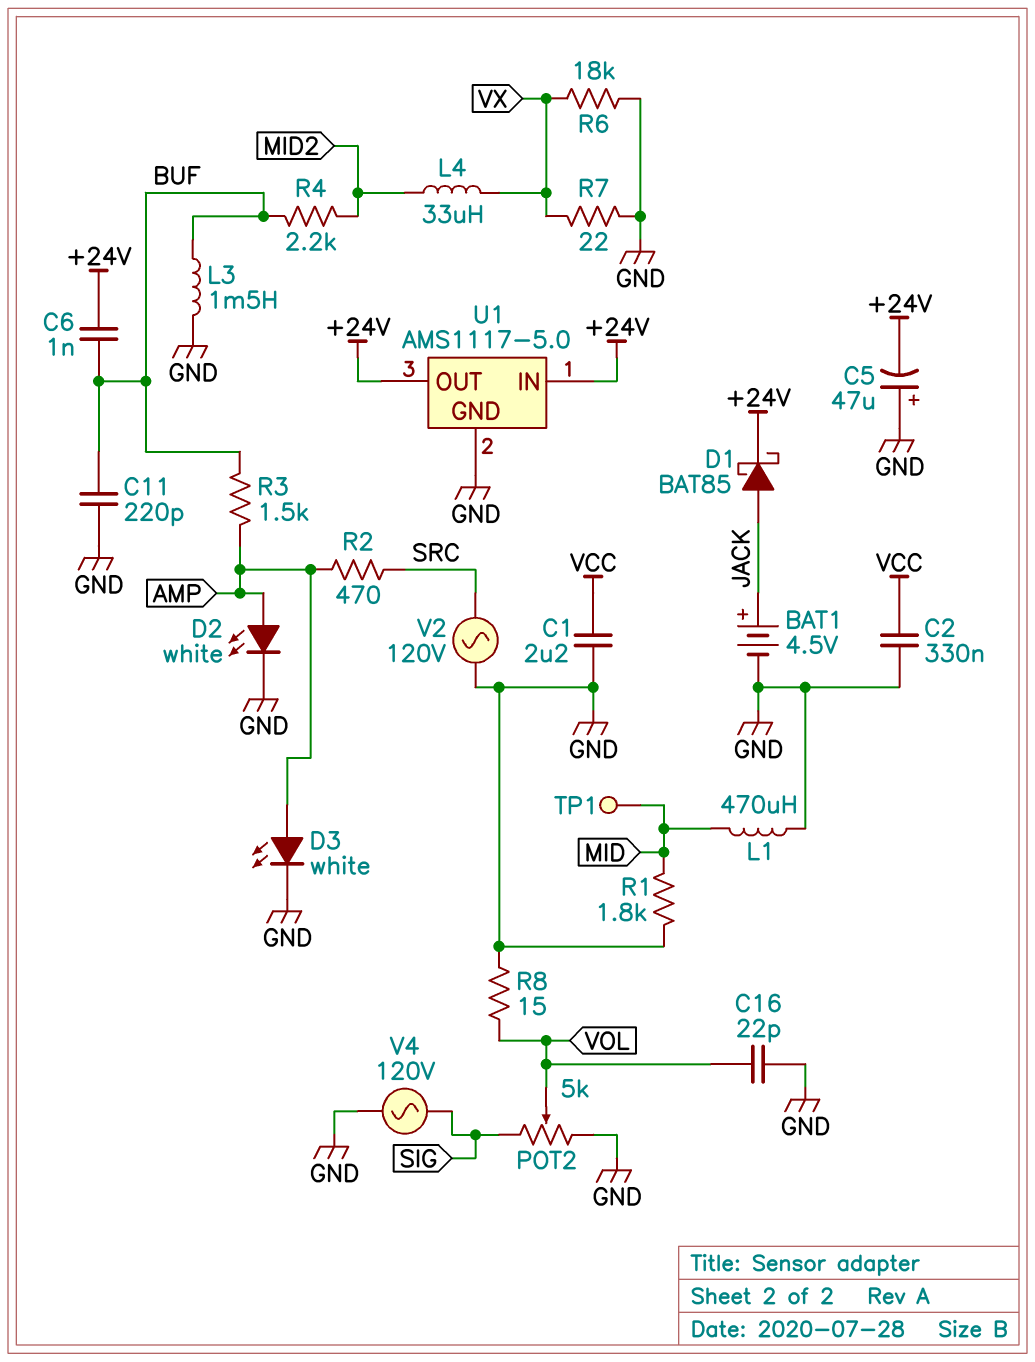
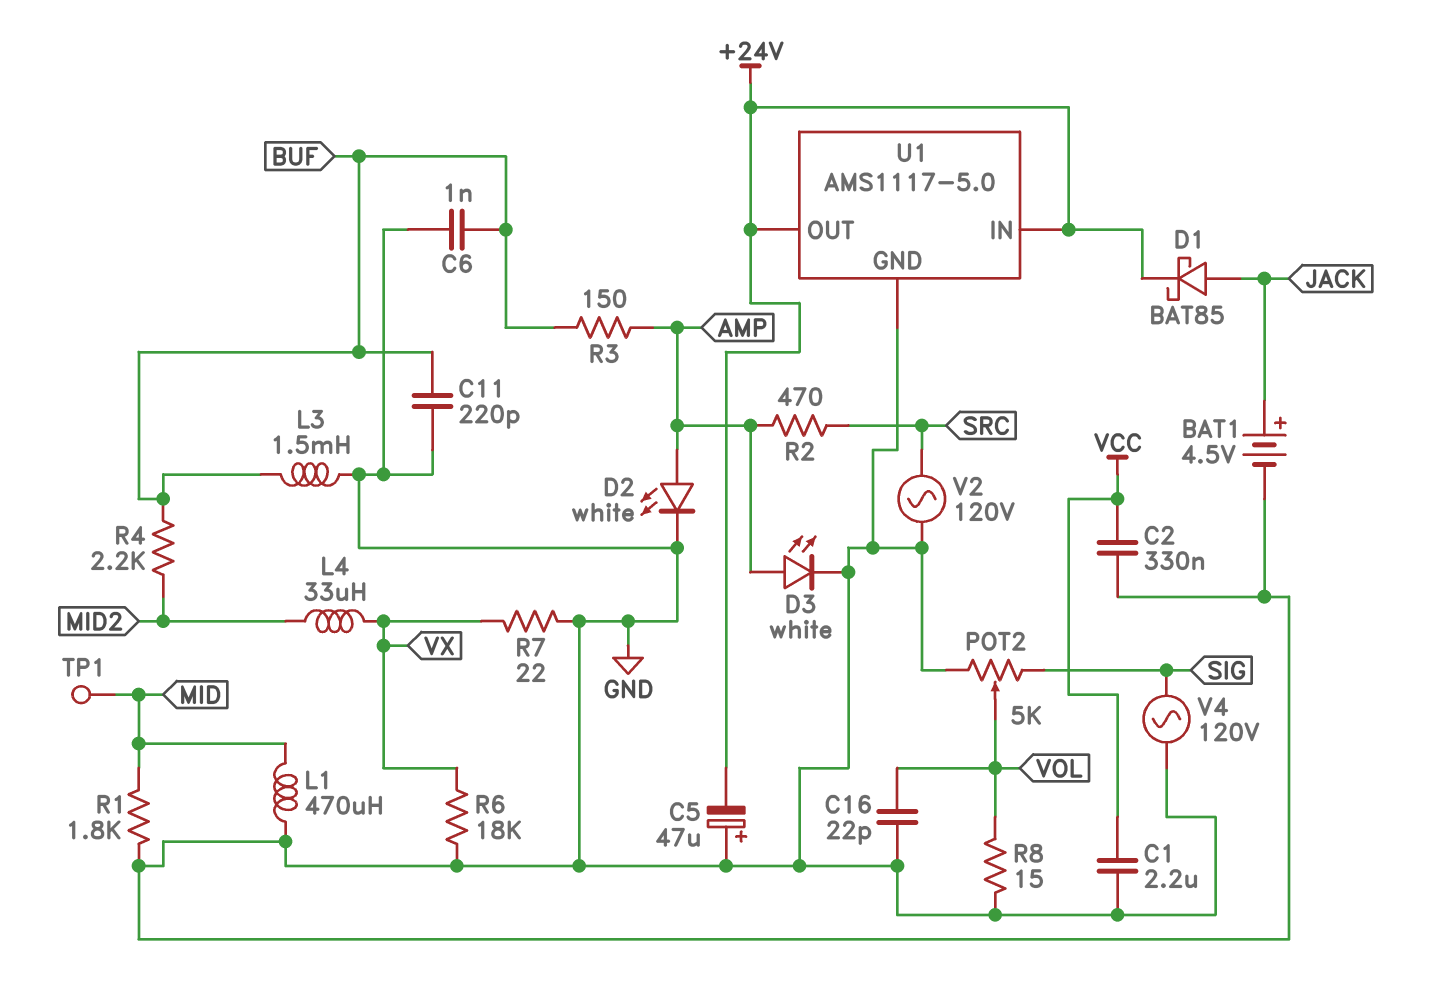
C6: 1nF (+24V, BUF) -> 1nF (BUF, GND)
R3: 1.5k (AMP, BUF) -> 150 (AMP, BUF)

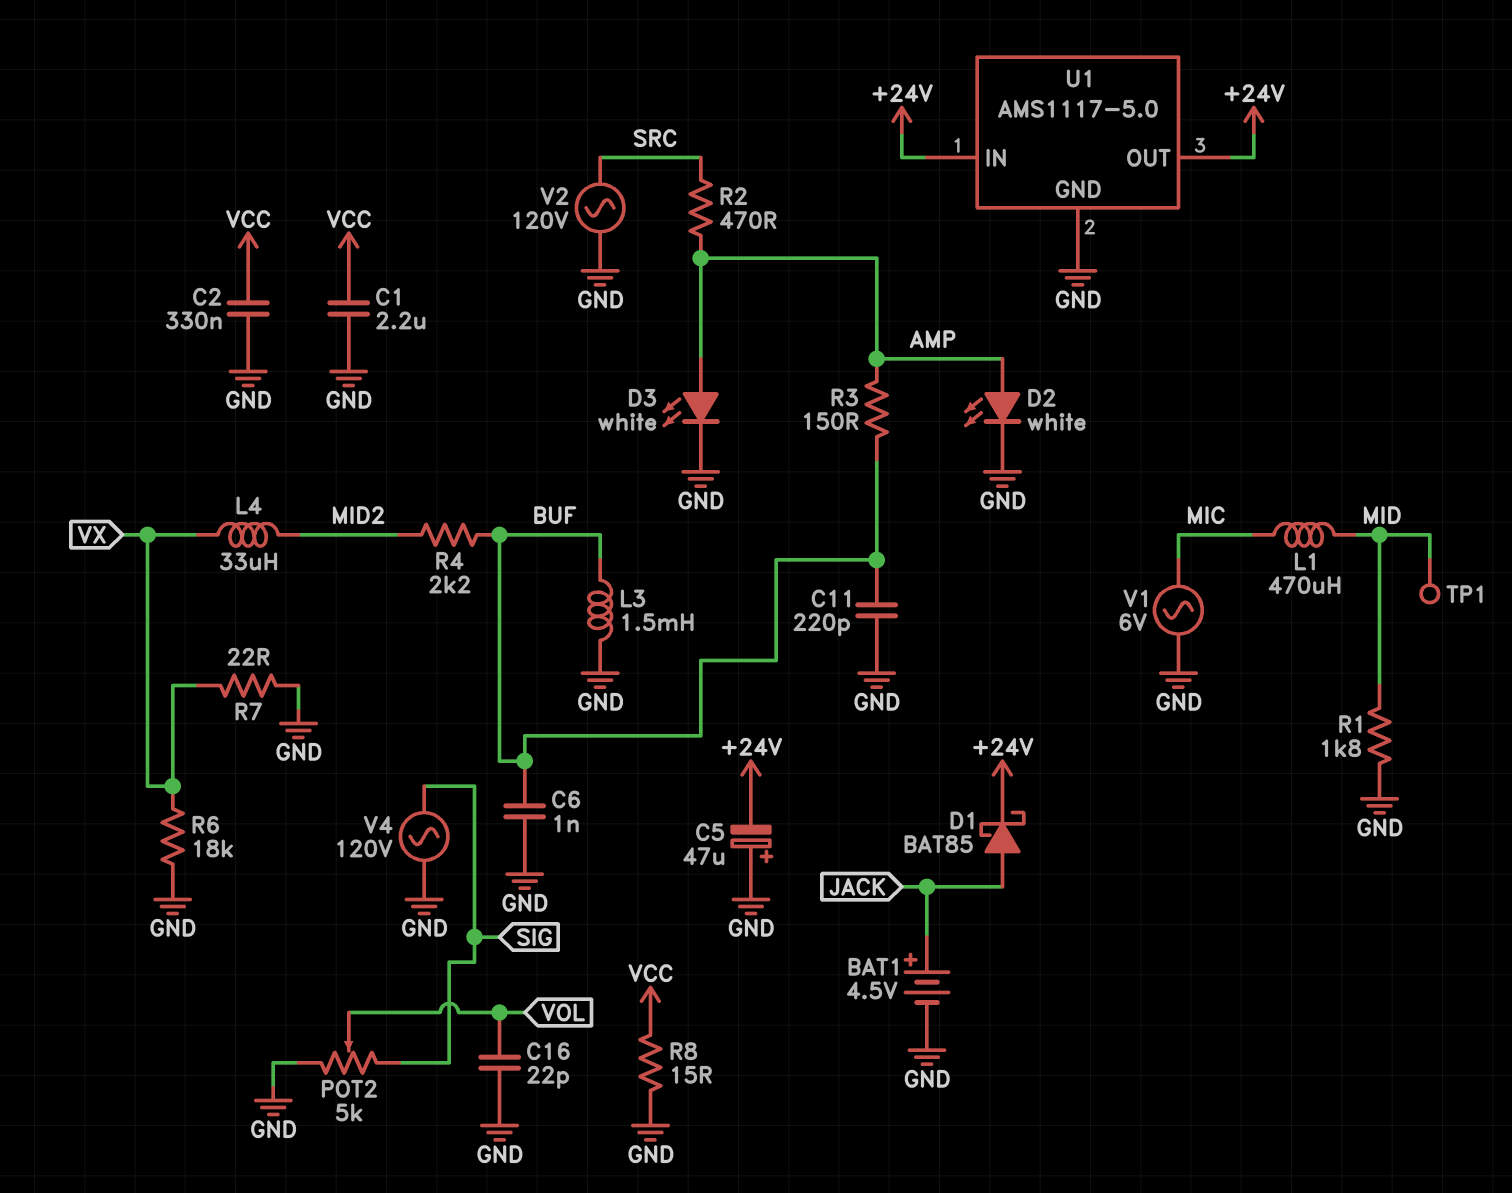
L1: 470uH (GND, MID) -> 470uH (MIC, MID)
R8: 15 (GND, VOL) -> 15 (GND, VCC)
V1: none -> AC 6V (GND, MIC)

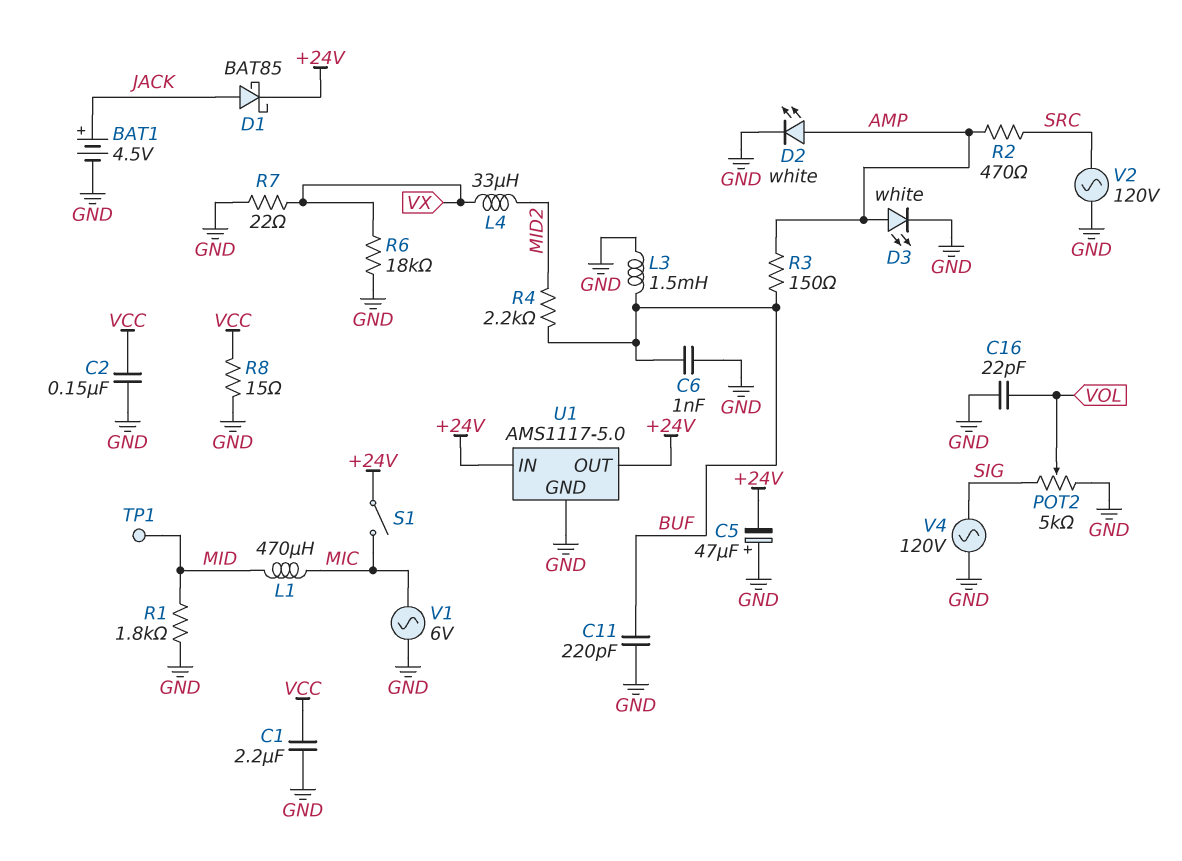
C2: 330nF (GND, VCC) -> 150nF (GND, VCC)
S1: none -> switch (+24V, MIC)

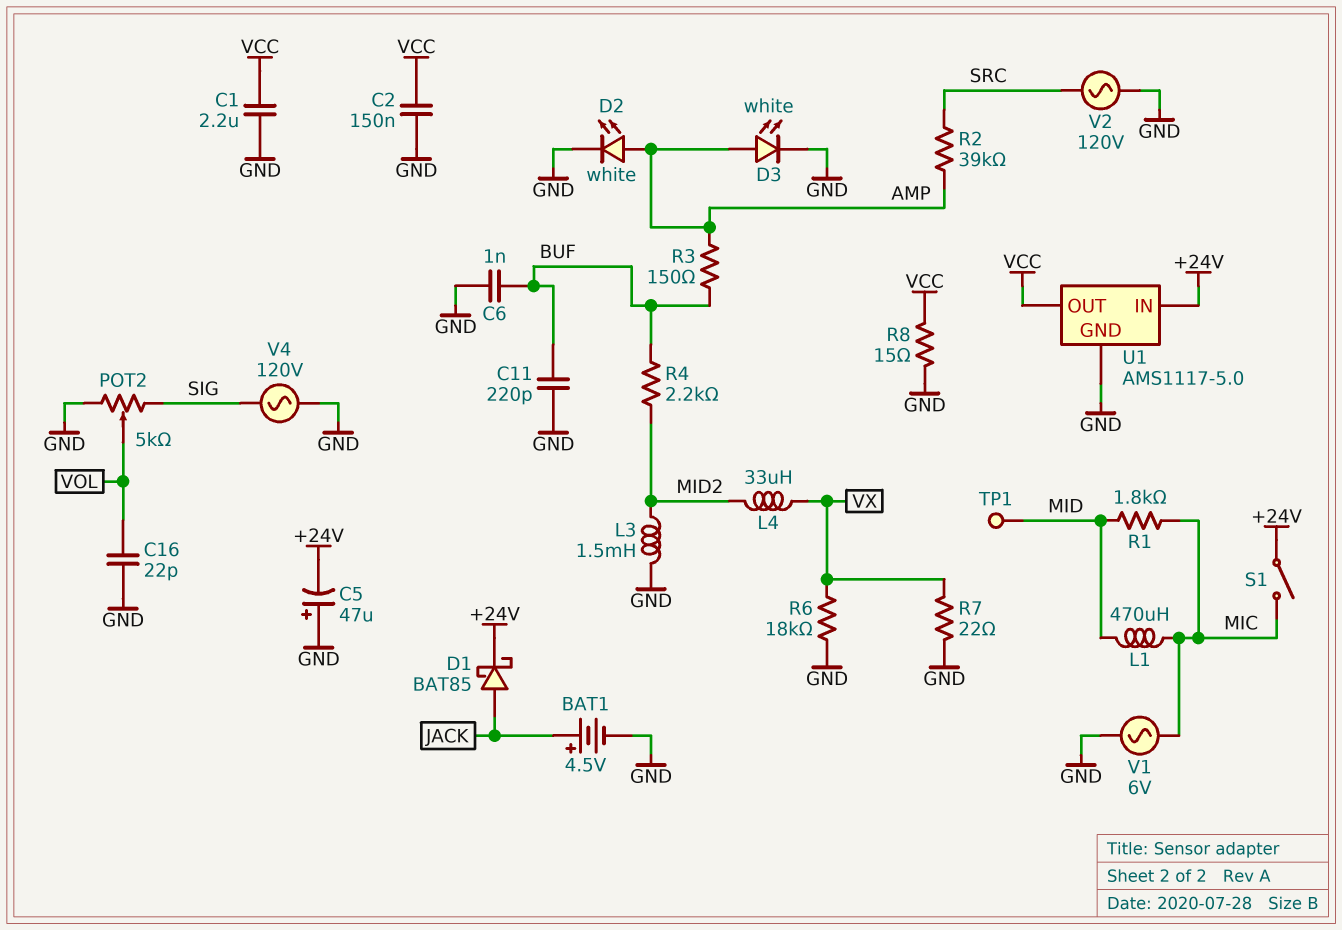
L3: 1.5mH (BUF, GND) -> 1.5mH (GND, MID2)
R1: 1.8k (GND, MID) -> 1.8k (MIC, MID)
R2: 470 (AMP, SRC) -> 39k (AMP, SRC)
U1 pin OUT: +24V -> VCC

